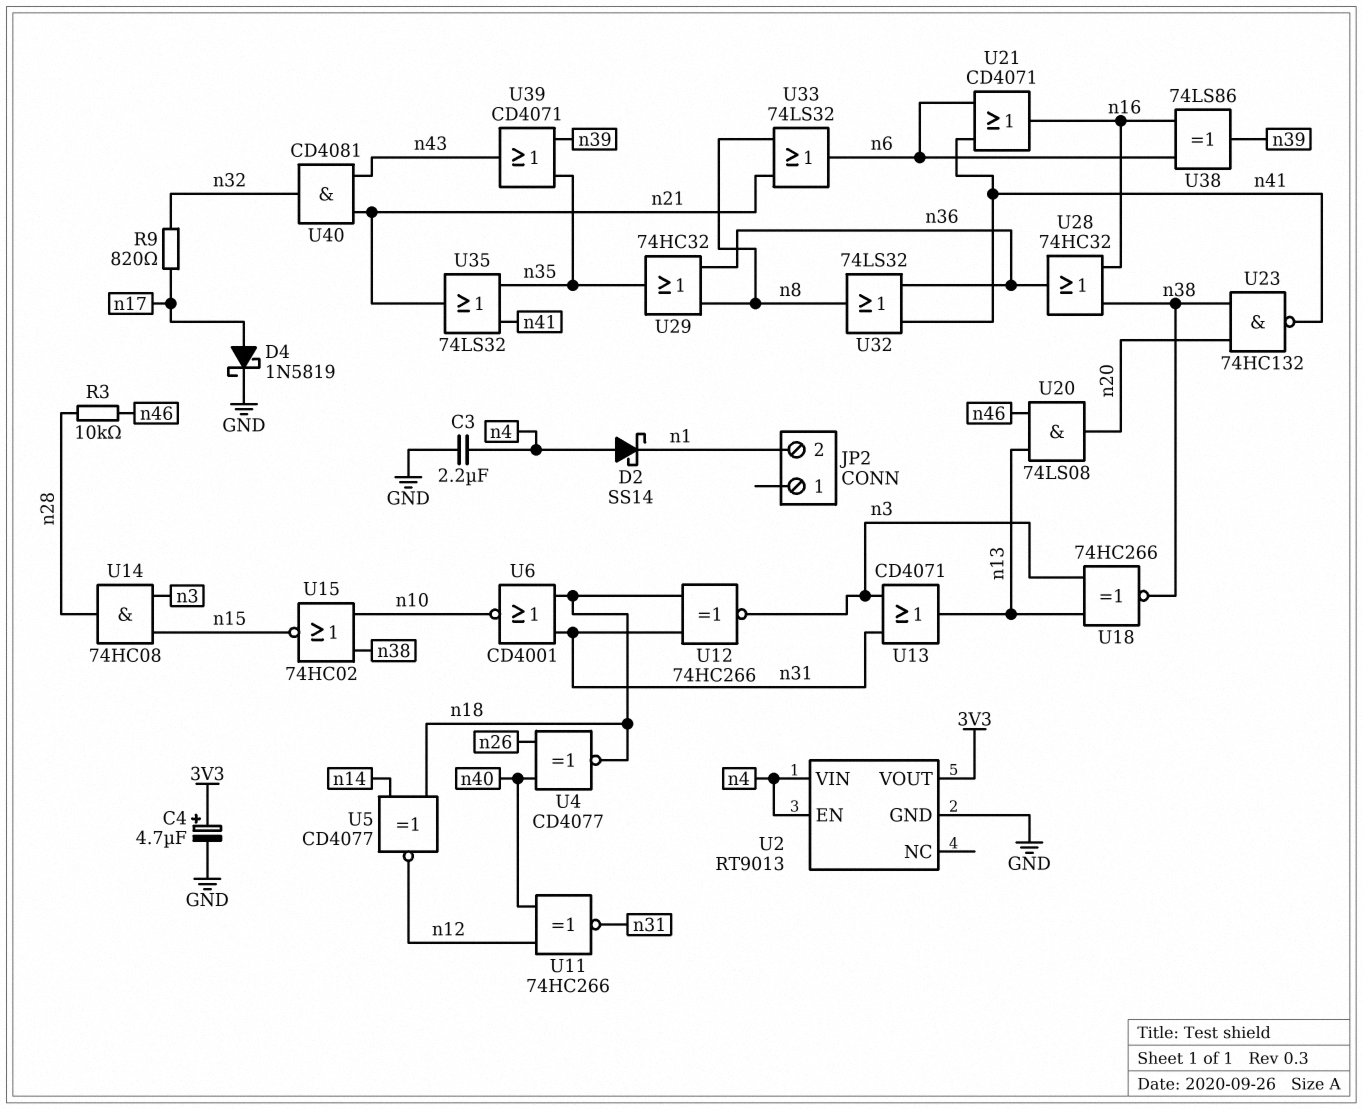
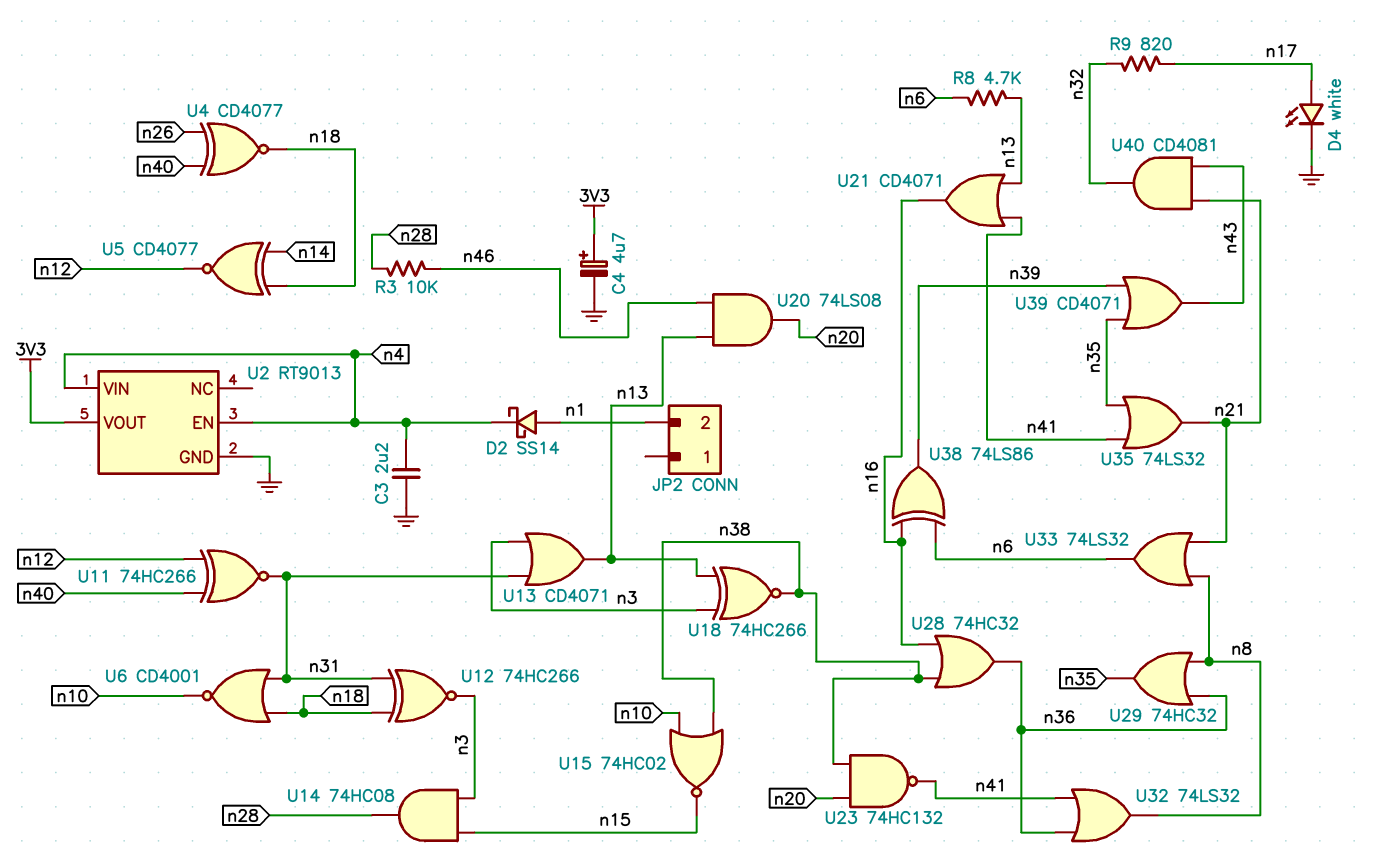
D2: schottky SS14 (A n4, K n1) -> schottky SS14 (A n1, K n4)
D4: schottky 1N5819 (A n17, K GND) -> LED white (A n17, K GND)
R8: none -> 4.7k (n6, n13)
U21: OR CD4071 (in n6, in n41, out n16) -> OR CD4071 (in n13, in n41, out n16)

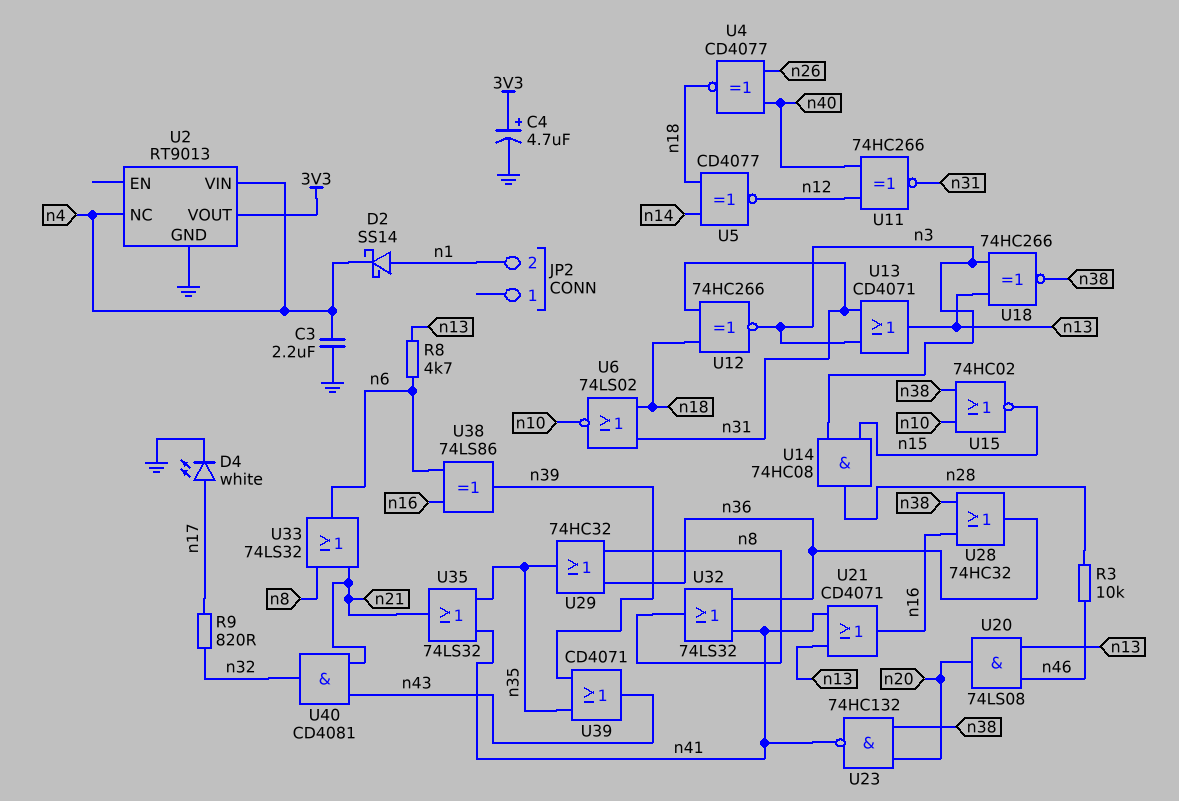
U2 pin EN: n4 -> none
U2 pin NC: none -> n4
U6: NOR CD4001 (in n18, in n31, out n10) -> NOR 74LS02 (in n18, in n31, out n10)

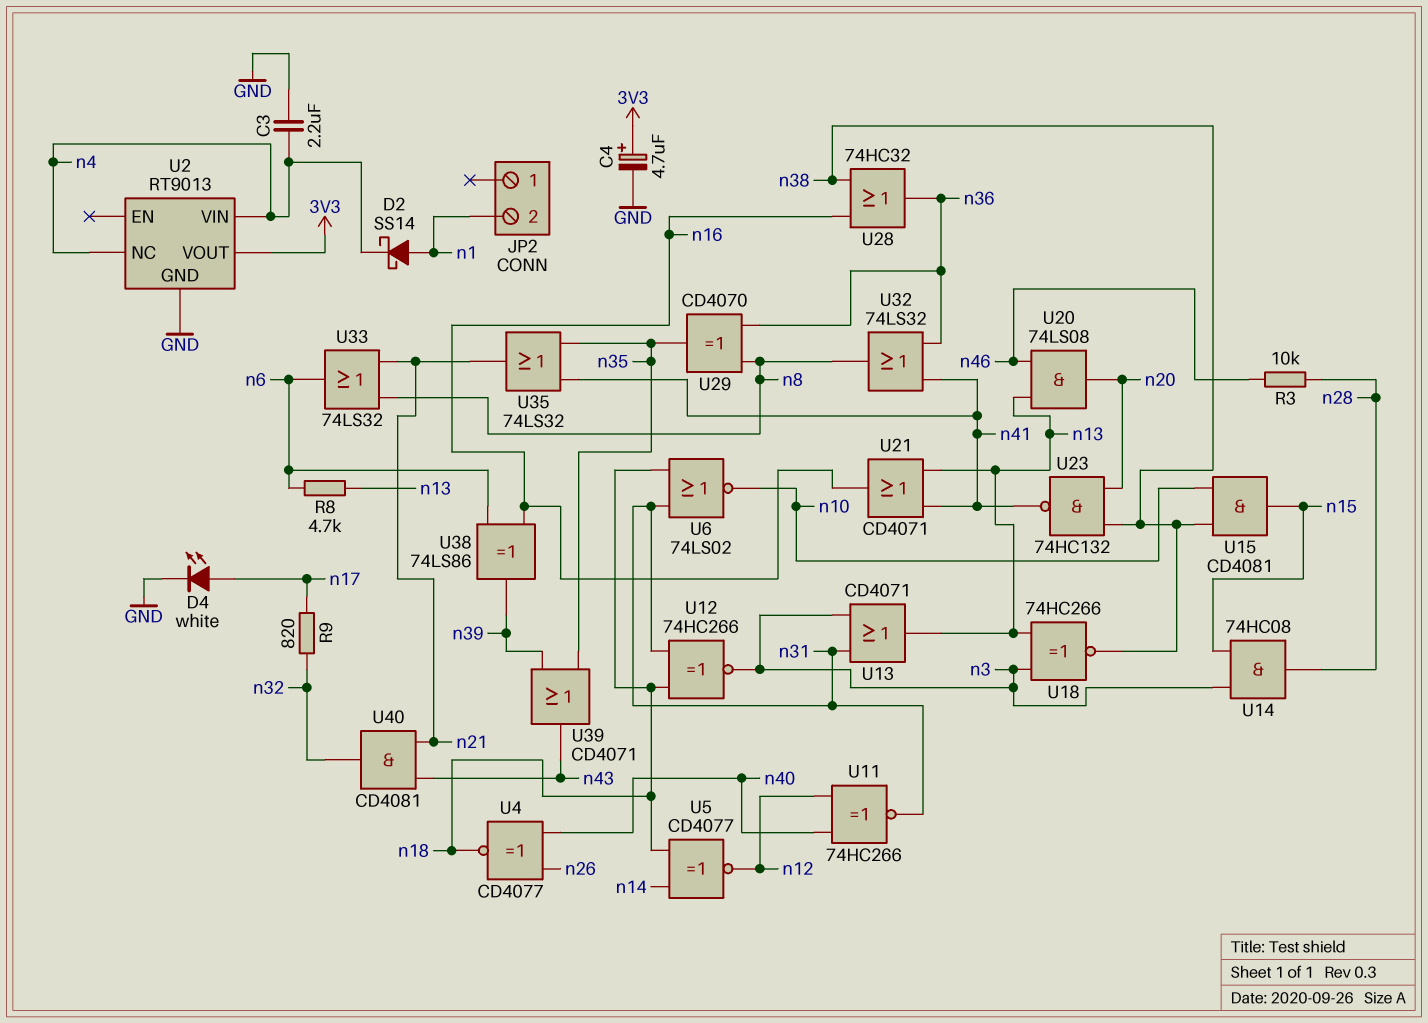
U15: NOR 74HC02 (in n10, in n38, out n15) -> AND CD4081 (in n10, in n38, out n15)
U29: OR 74HC32 (in n8, in n36, out n35) -> XOR CD4070 (in n8, in n36, out n35)

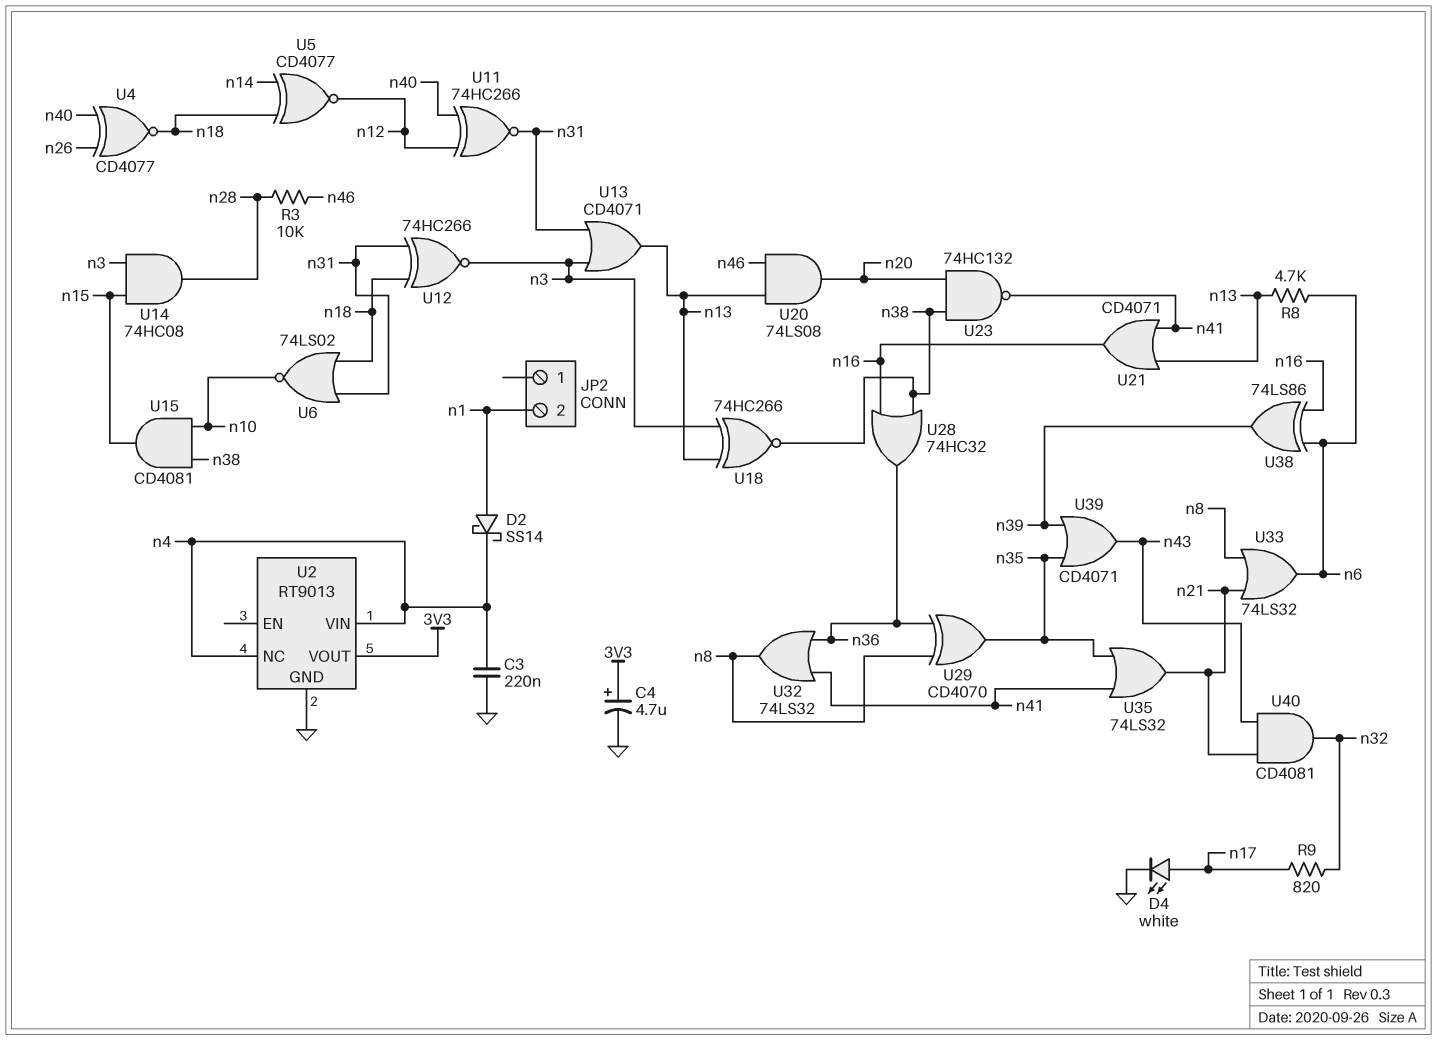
C3: 2.2uF (GND, n4) -> 220nF (GND, n4)

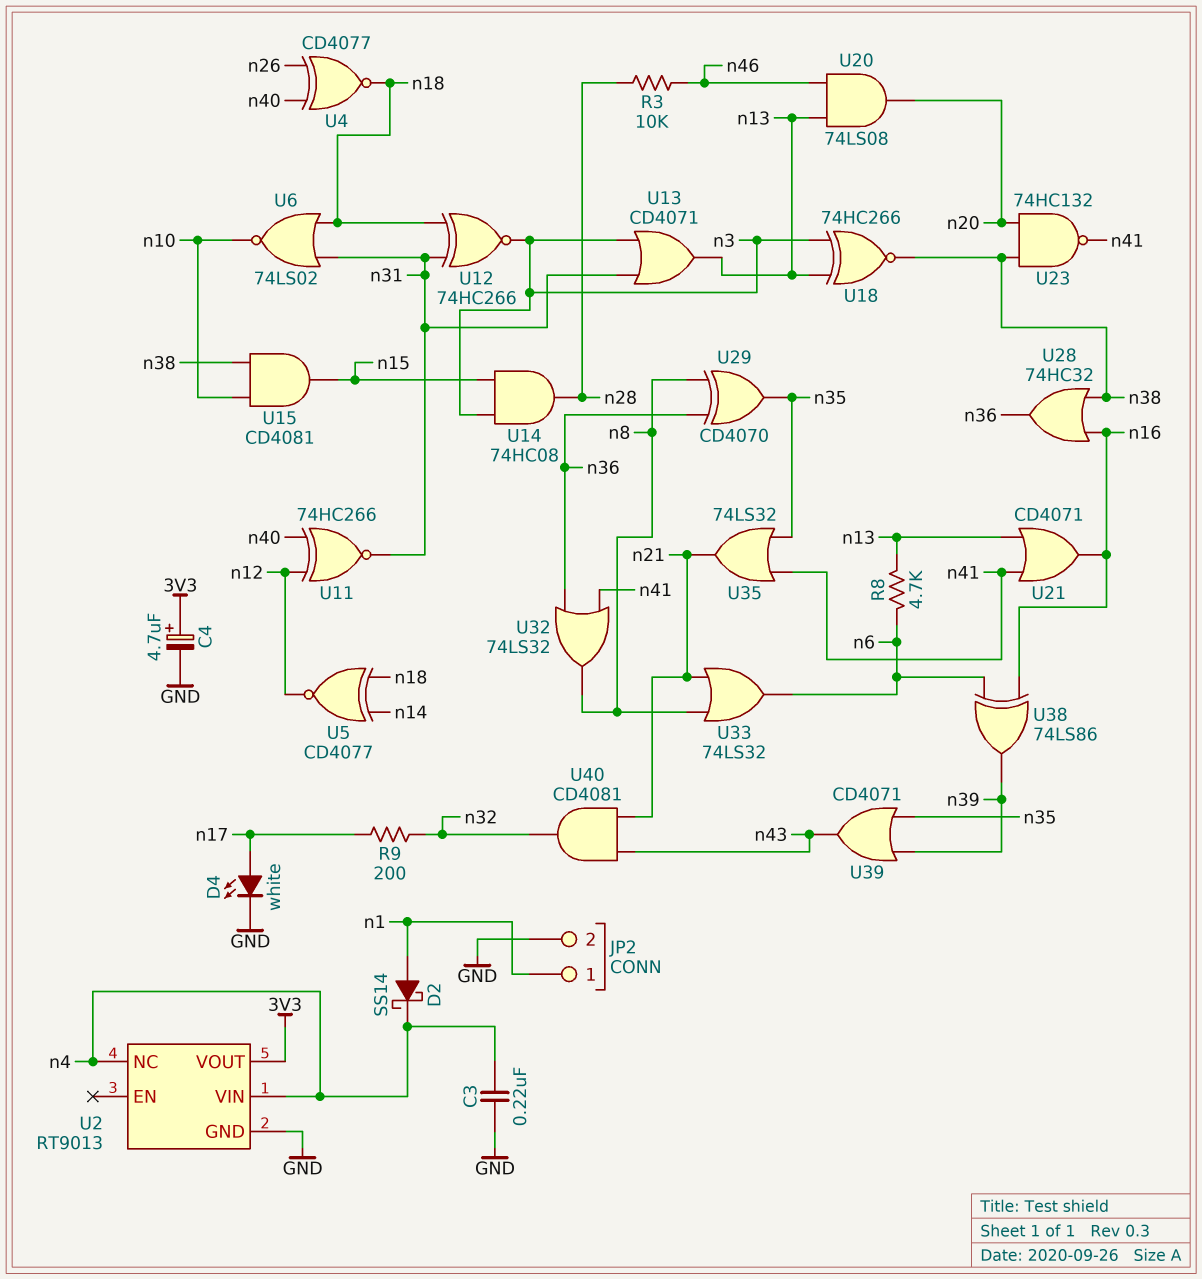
JP2 pin 1: none -> n1
JP2 pin 2: n1 -> GND
R9: 820 (n17, n32) -> 200 (n17, n32)

